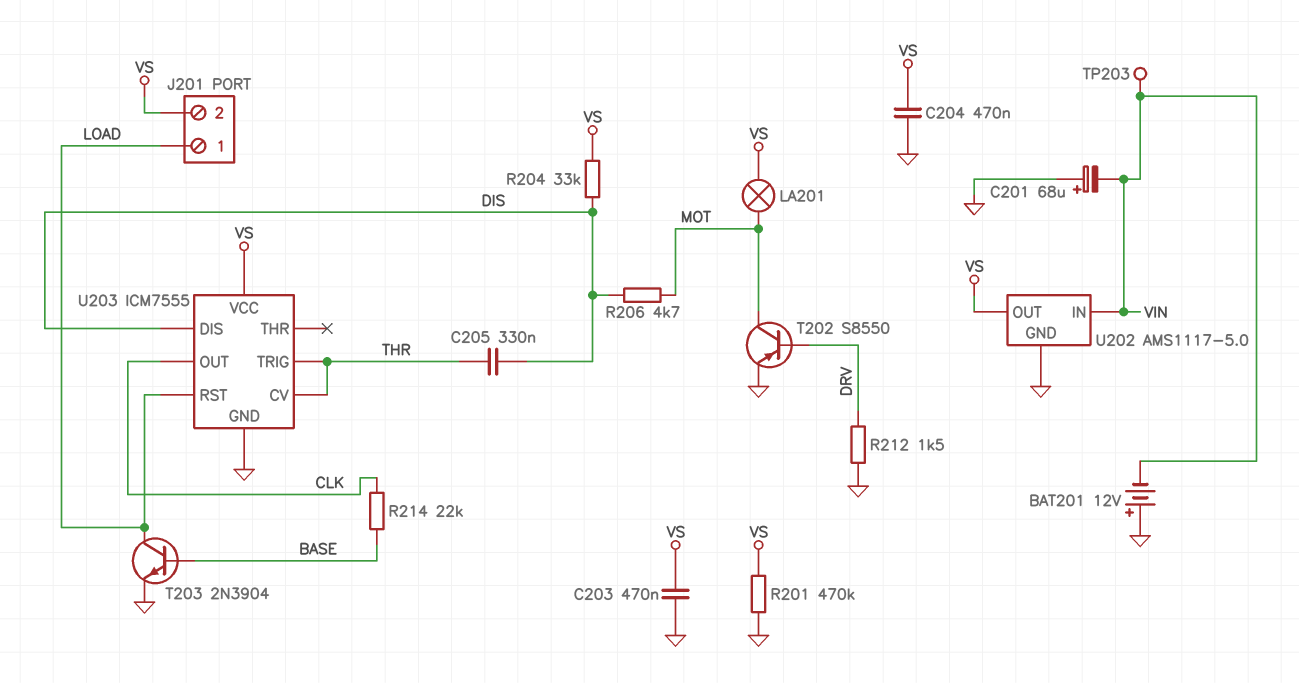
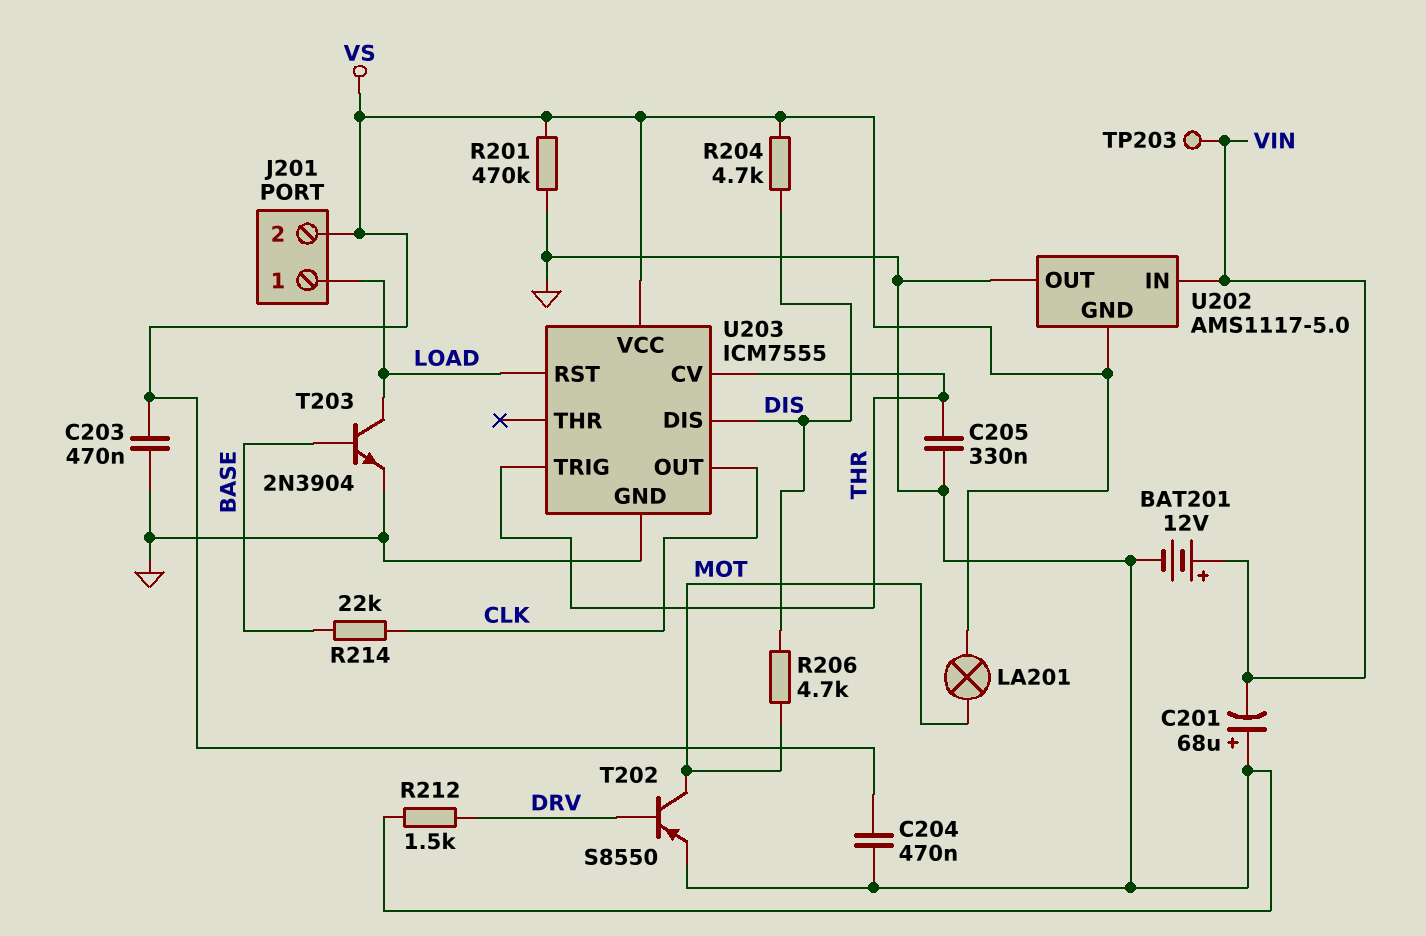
BAT201: 12V (plus GND, minus VIN) -> 12V (plus VIN, minus GND)
C205: 330nF (DIS, THR) -> 330nF (GND, THR)
R204: 33k (DIS, VS) -> 4.7k (DIS, VS)
U202 pin GND: GND -> VS
U202 pin OUT: VS -> GND

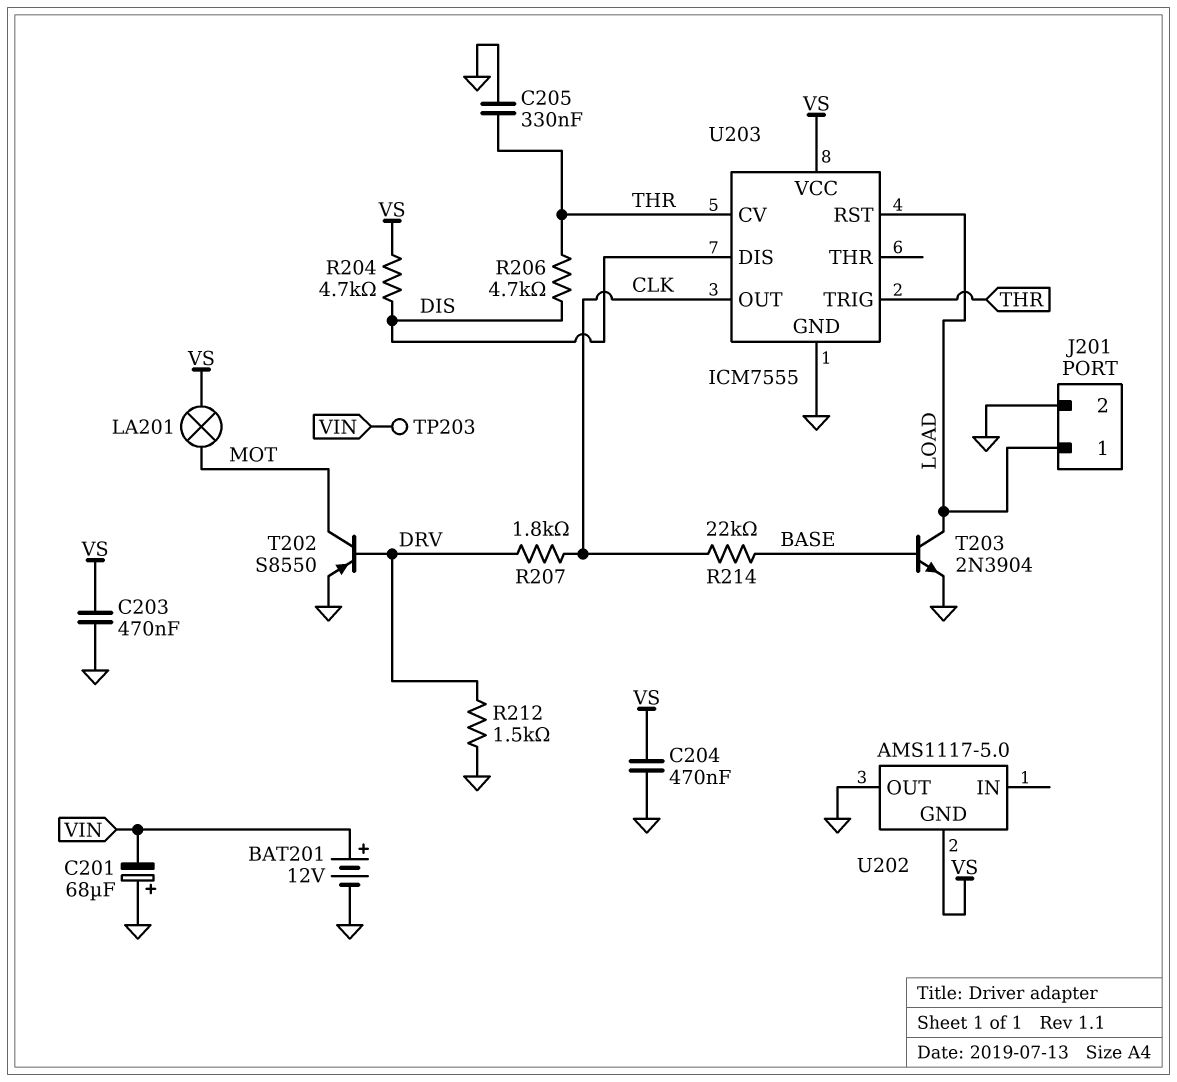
J201 pin 2: VS -> GND
R201: 470k (GND, VS) -> none
R206: 4.7k (DIS, MOT) -> 4.7k (DIS, THR)
R207: none -> 1.8k (CLK, DRV)
U202 pin IN: VIN -> none

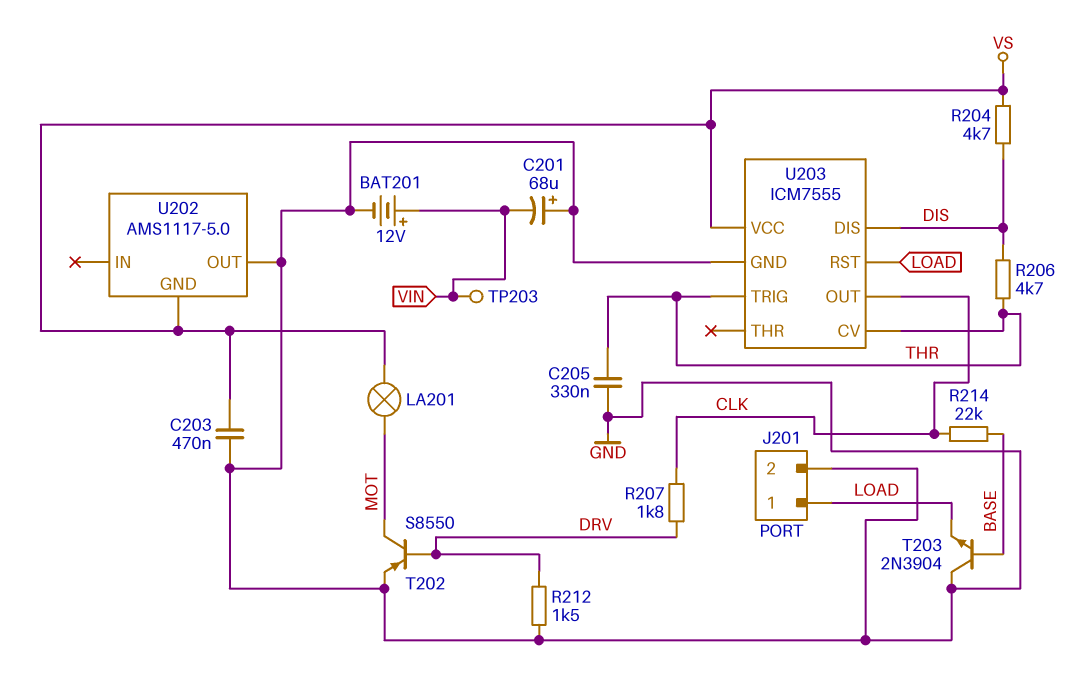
C204: 470nF (GND, VS) -> none
T203: NPN 2N3904 (B BASE, C LOAD, E GND) -> NPN 2N3904 (B BASE, C GND, E LOAD)

